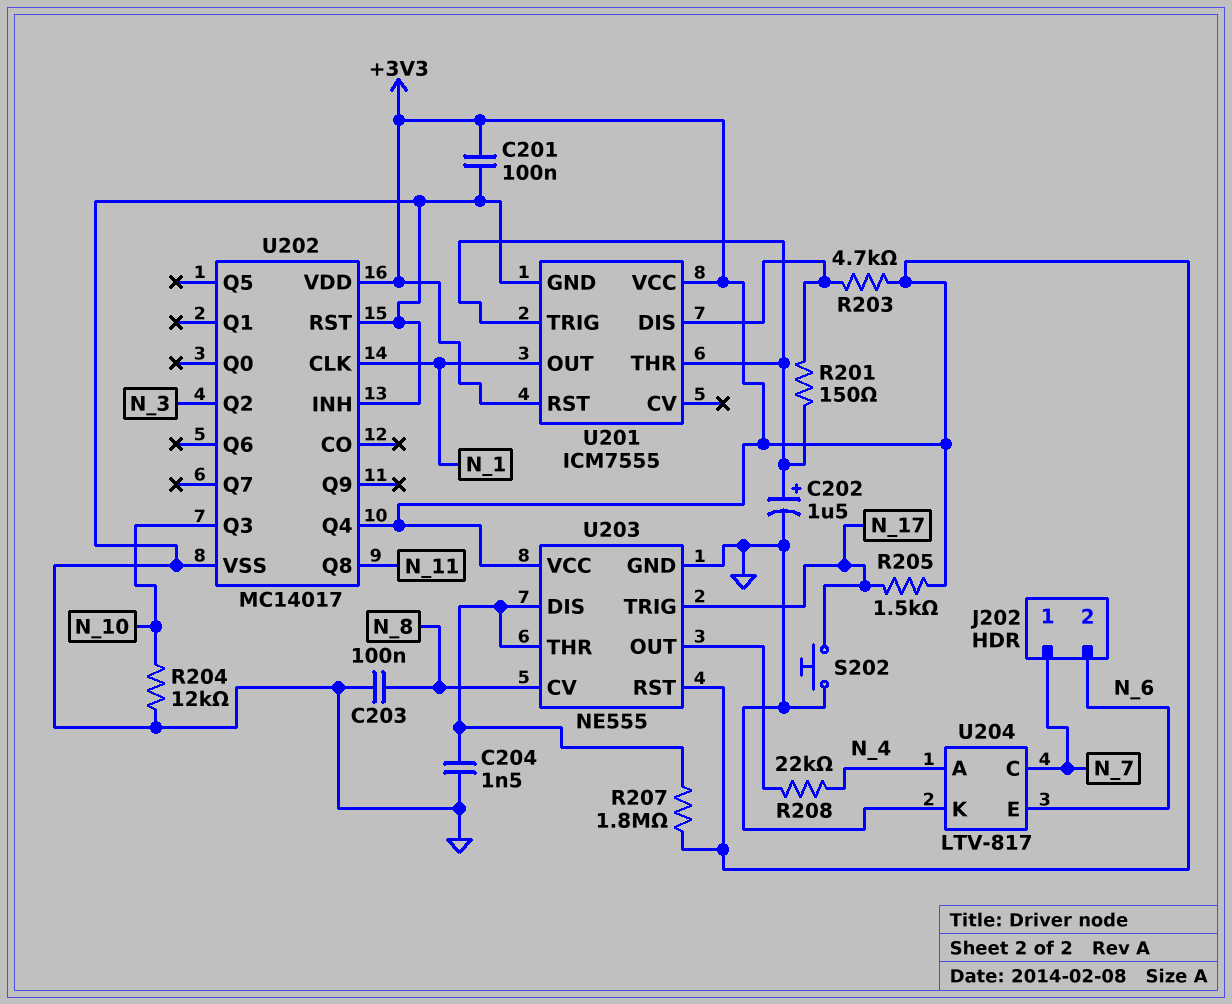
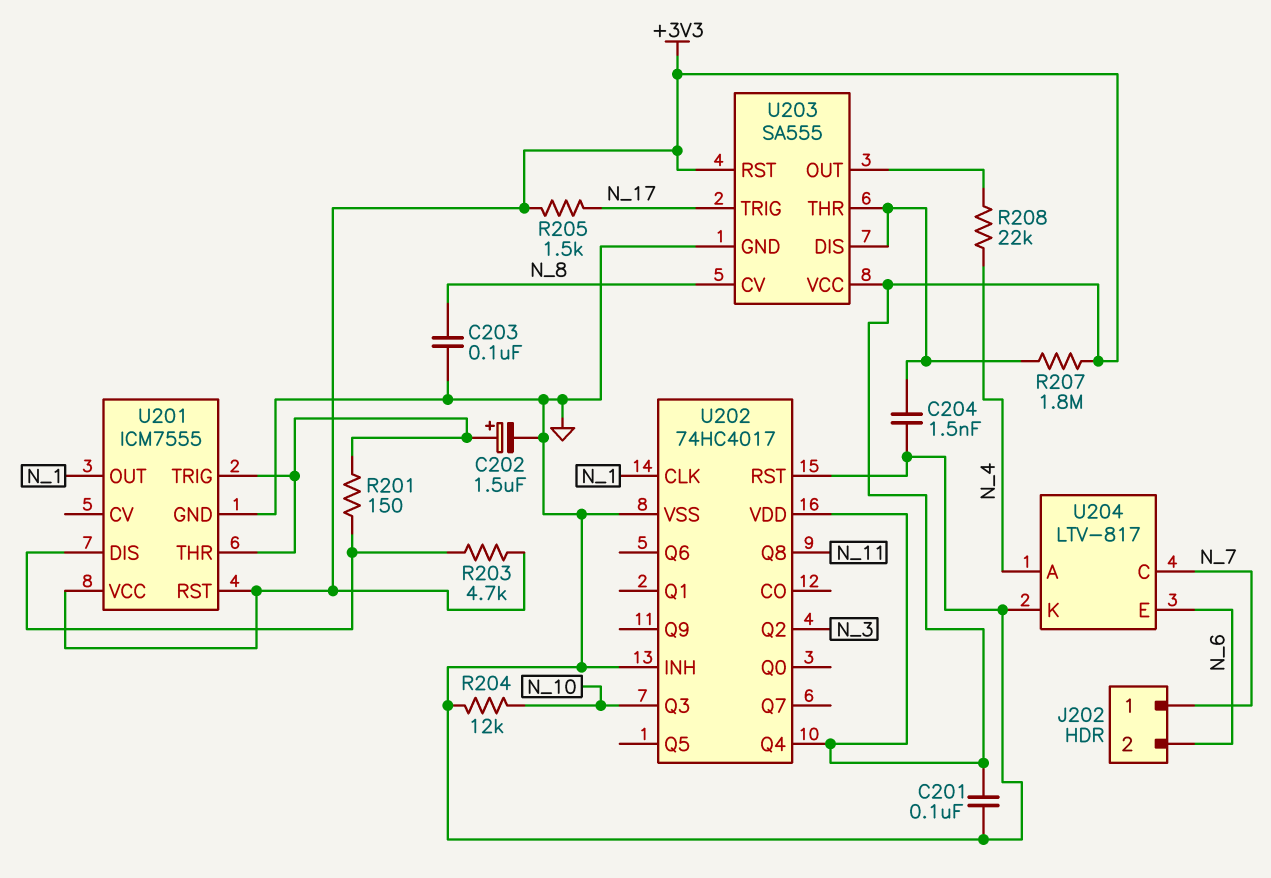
S202: button (GND, N_17) -> none
U202: MC14017 -> 74HC4017
U203: NE555 -> SA555

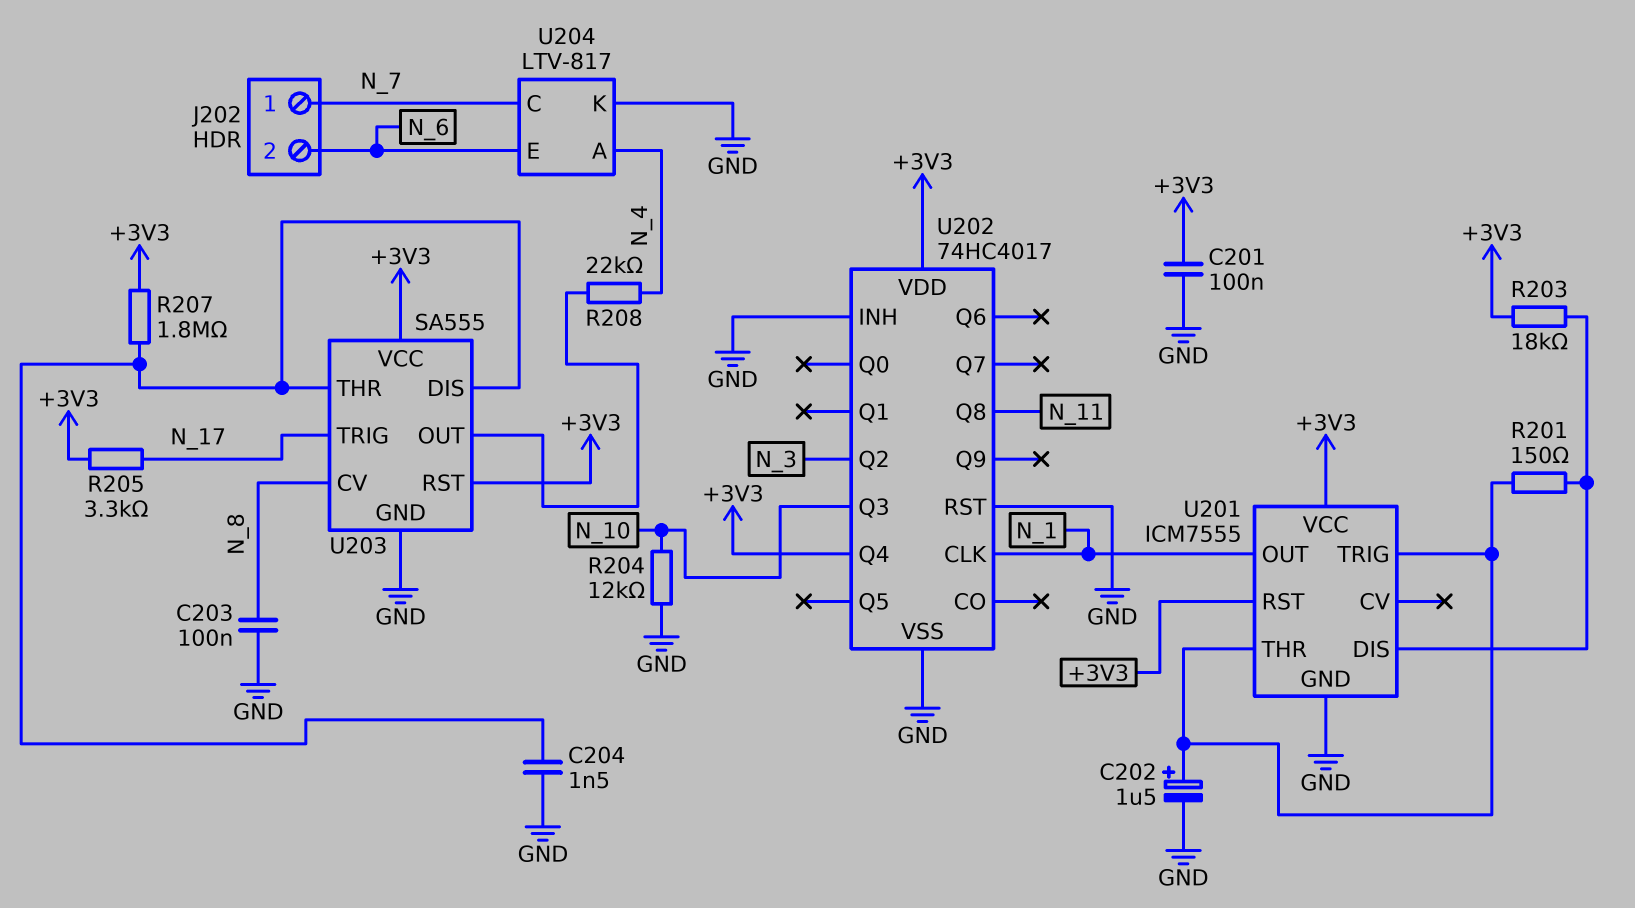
R203: 4.7k (+3V3, U201/DIS) -> 18k (+3V3, U201/DIS)
R205: 1.5k (+3V3, N_17) -> 3.3k (+3V3, N_17)

